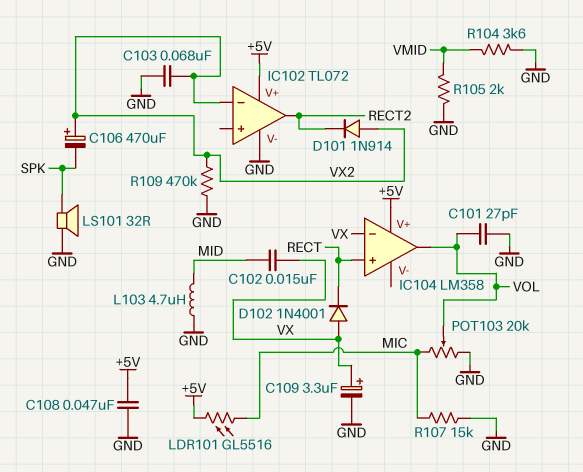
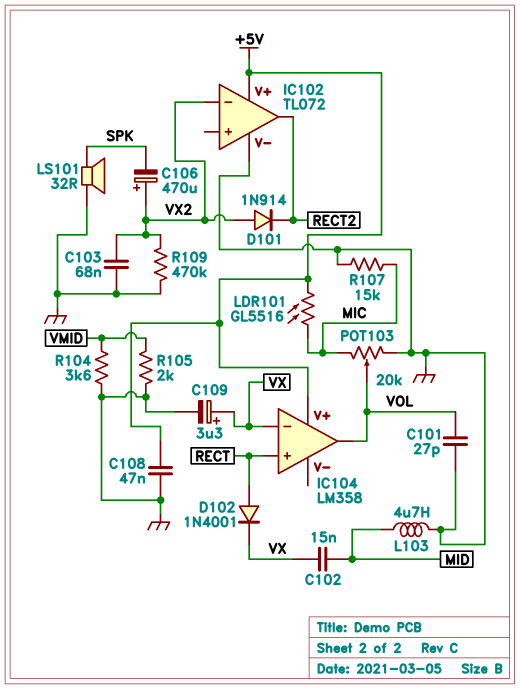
D102: diode 1N4001 (A VX, K RECT) -> diode 1N4001 (A RECT, K VX)

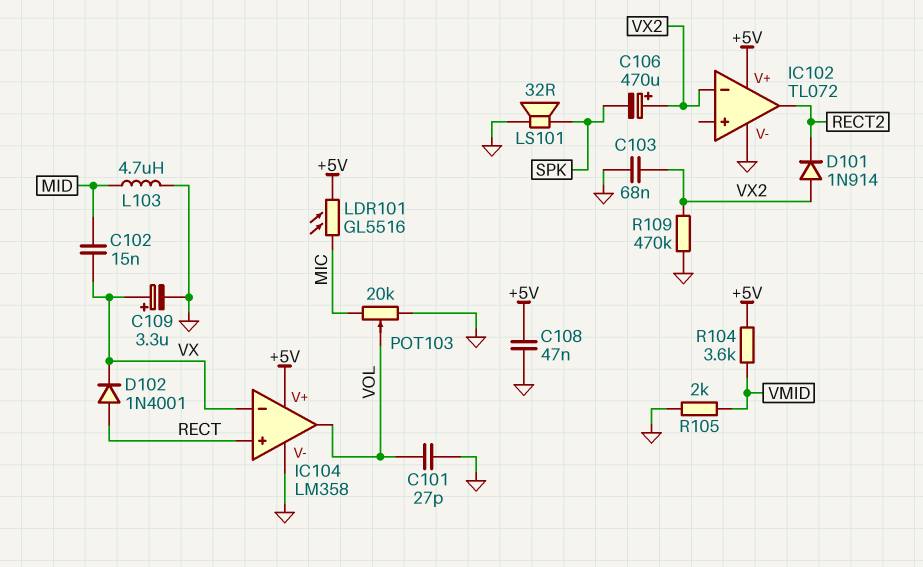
IC104 pin V-: none -> GND
R104: 3.6k (GND, VMID) -> 3.6k (+5V, VMID)
R107: 15k (GND, MIC) -> none

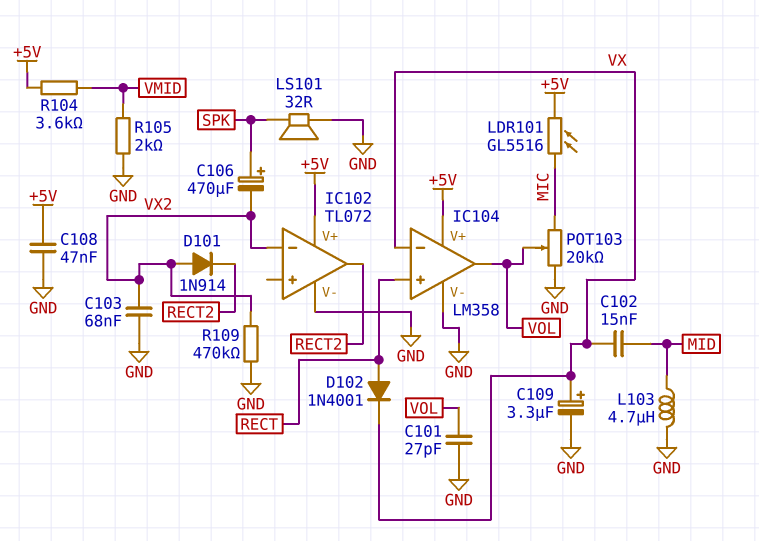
C106: 470uF (plus VX2, minus SPK) -> 470uF (plus SPK, minus VX2)

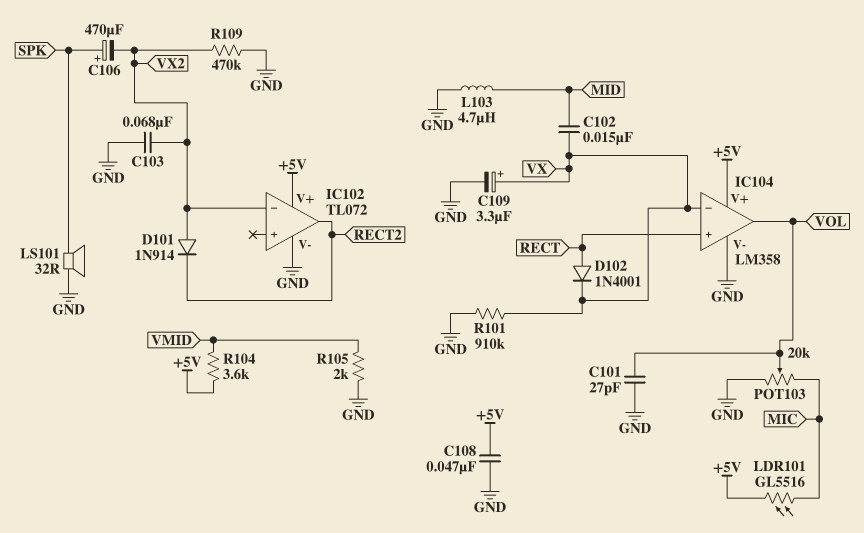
R101: none -> 910k (GND, VX)

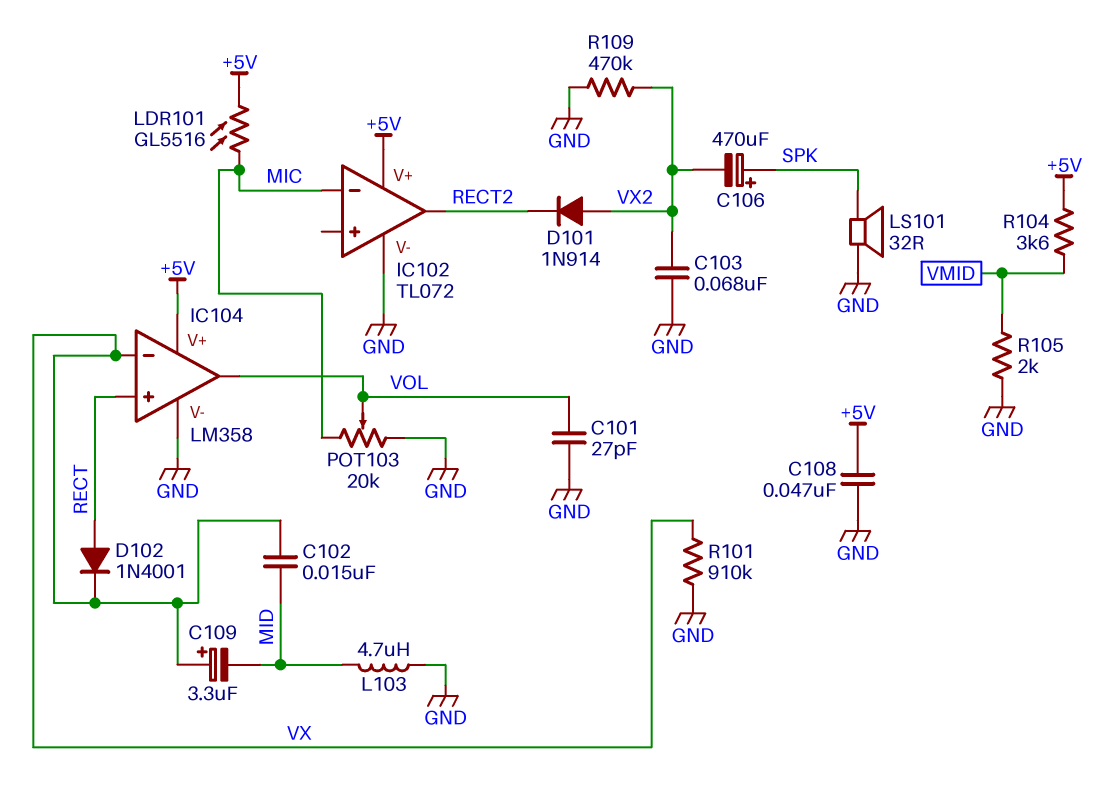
C109: 3.3uF (plus VX, minus GND) -> 3.3uF (plus VX, minus MID)
IC102 pin in-: VX2 -> MIC

